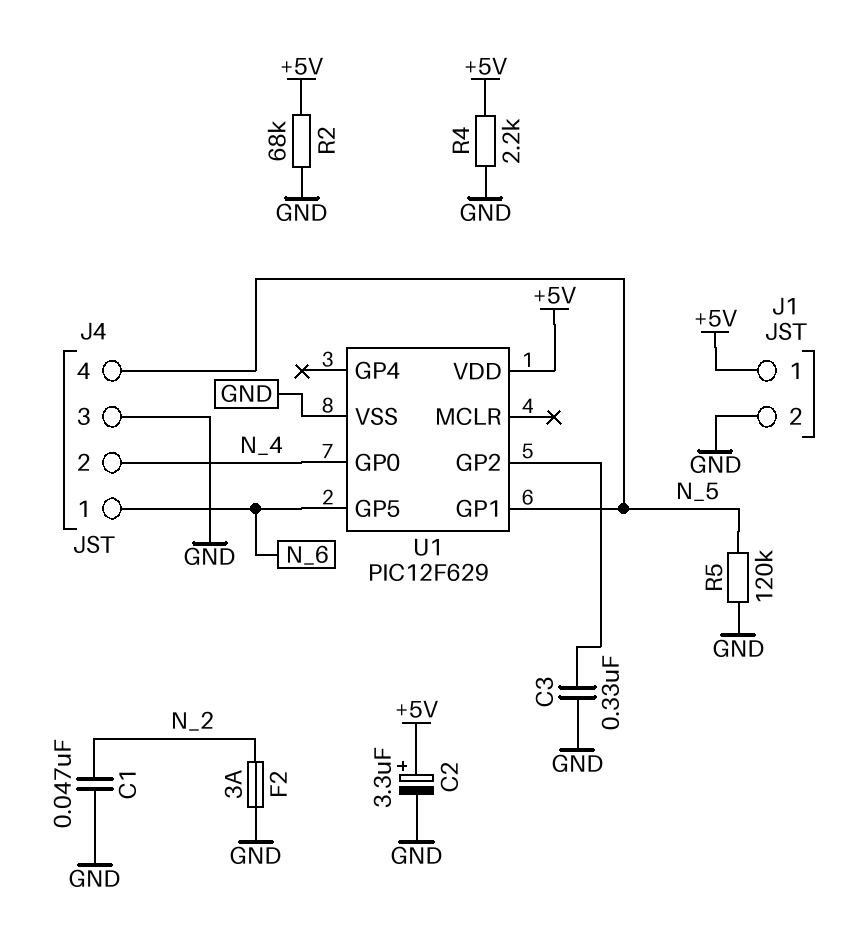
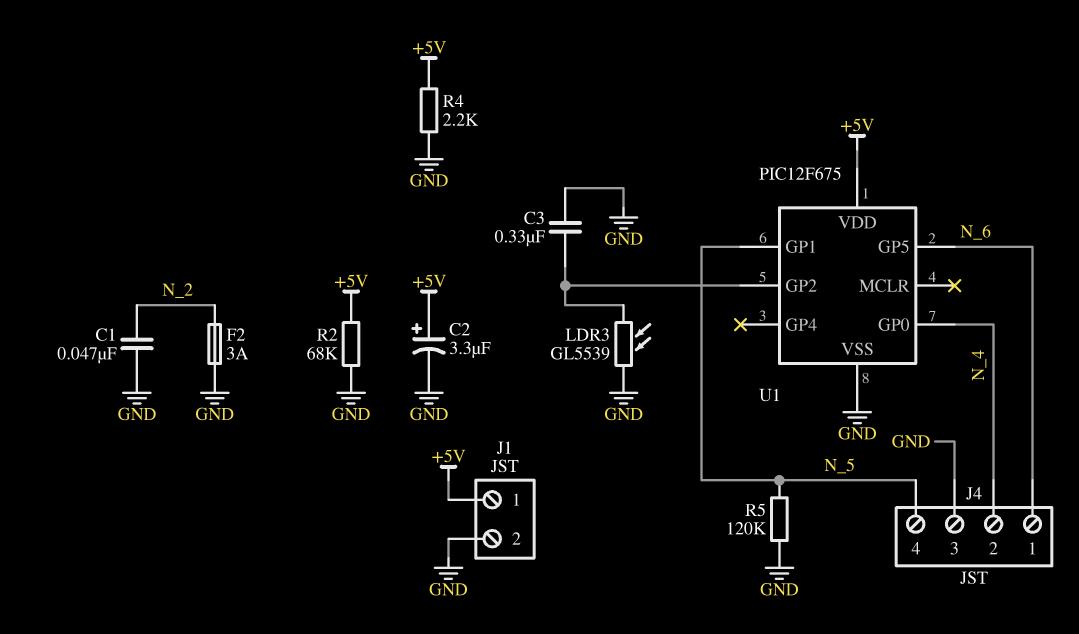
LDR3: none -> GL5539 (GND, U1/GP2)
U1: PIC12F629 -> PIC12F675

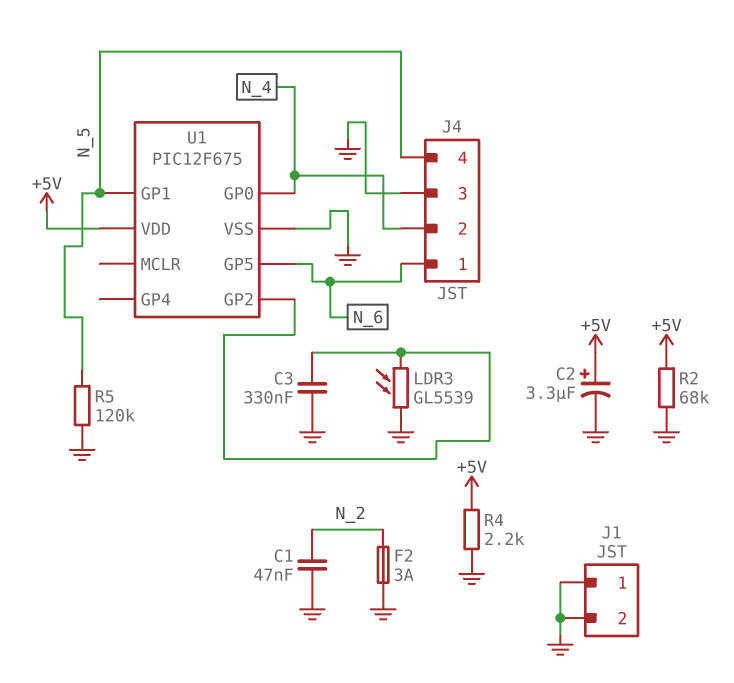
J1 pin 1: +5V -> GND

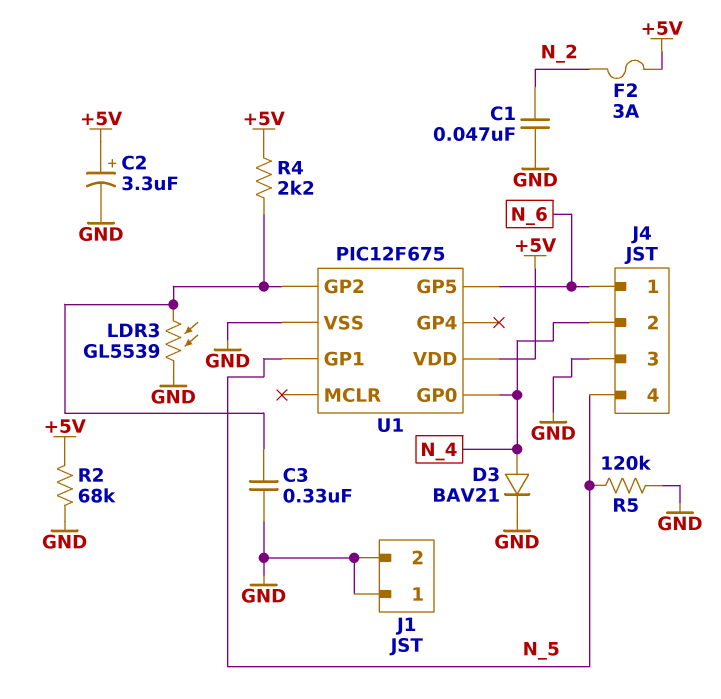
D3: none -> diode BAV21 (A N_4, K GND)
F2: 3A (GND, N_2) -> 3A (+5V, N_2)
R4: 2.2k (+5V, GND) -> 2.2k (+5V, U1/GP2)

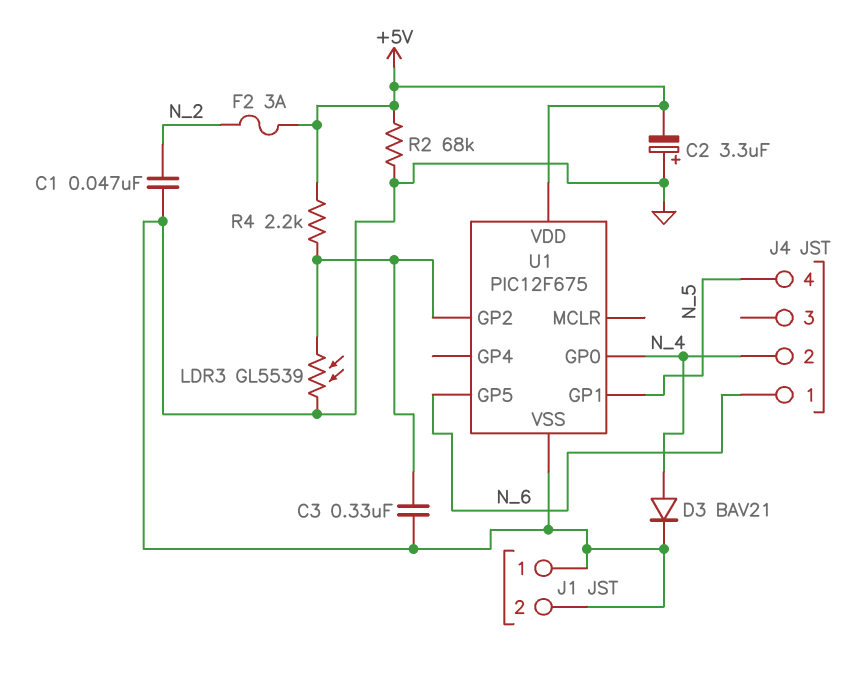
C2: 3.3uF (plus +5V, minus GND) -> 3.3uF (plus GND, minus +5V)
J4 pin 3: GND -> none
R5: 120k (GND, N_5) -> none

